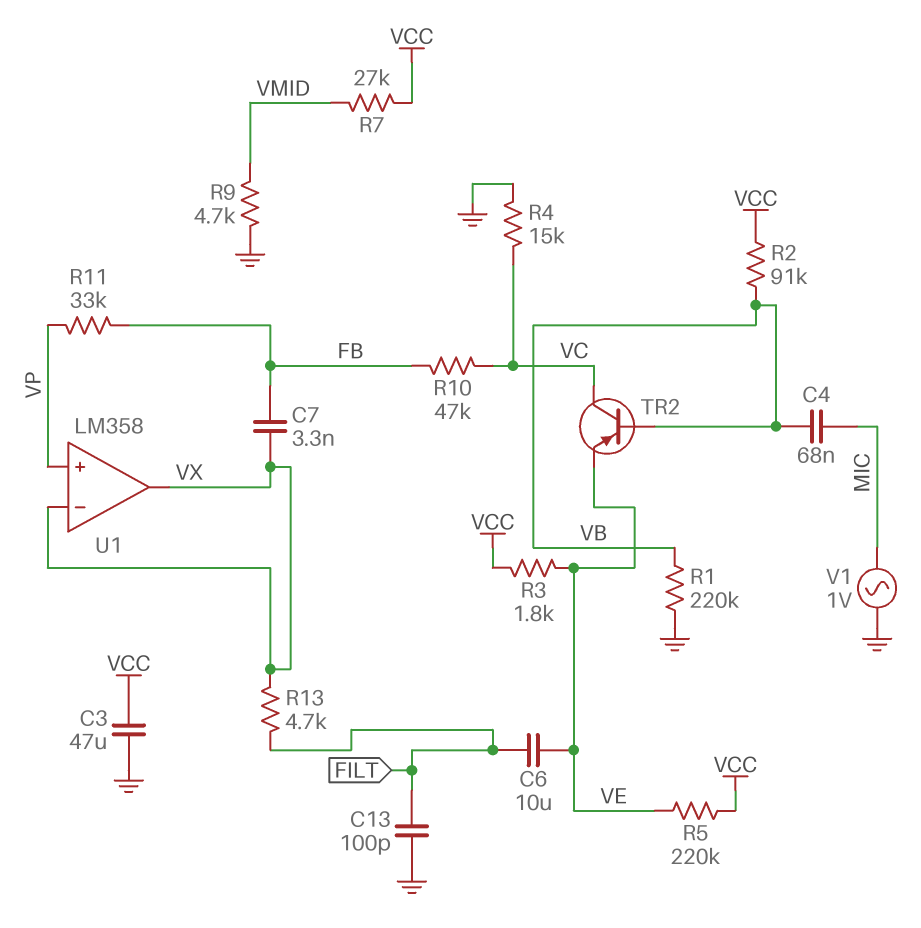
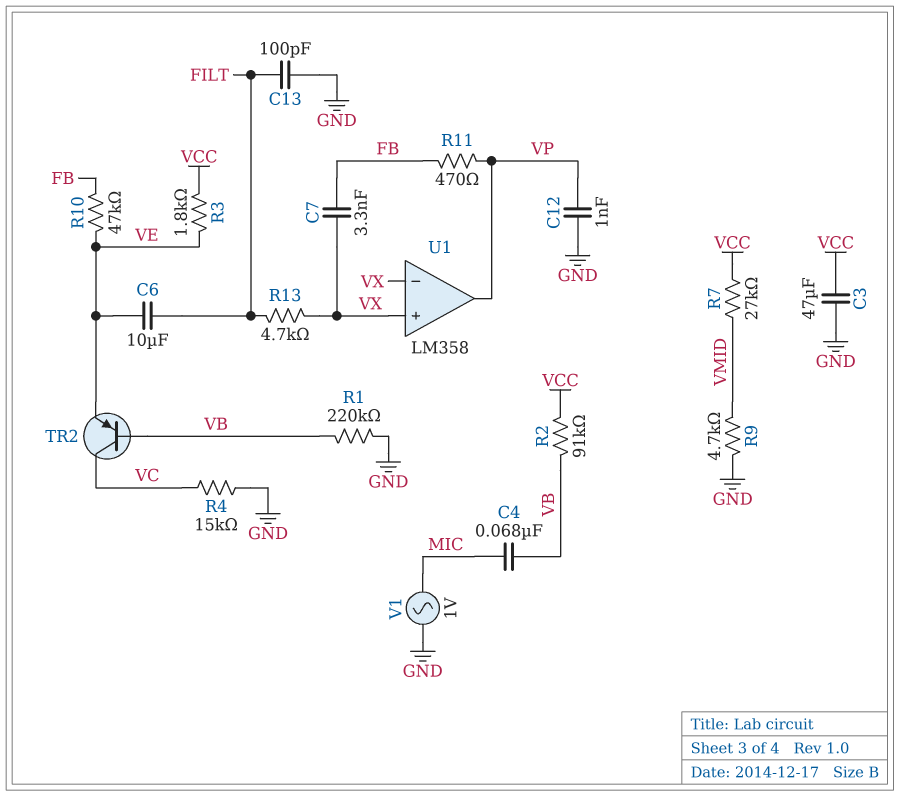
C12: none -> 1nF (GND, VP)
R5: 220k (VCC, VE) -> none
R10: 47k (FB, VC) -> 47k (FB, VE)
R11: 33k (FB, VP) -> 470 (FB, VP)
U1 pin in+: VP -> VX
U1 pin out: VX -> VP

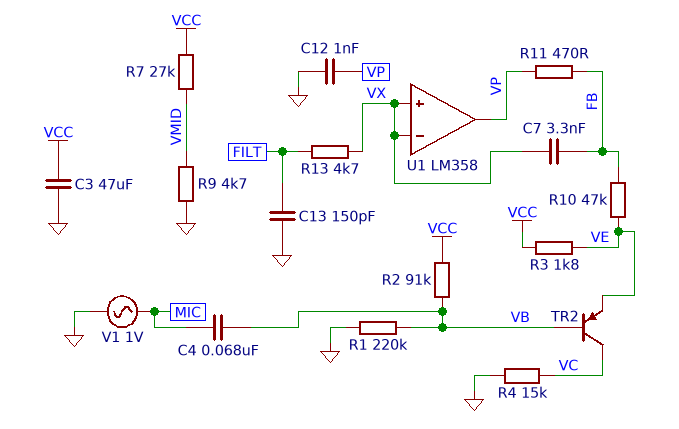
C6: 10uF (FILT, VE) -> none
C13: 100pF (FILT, GND) -> 150pF (FILT, GND)

